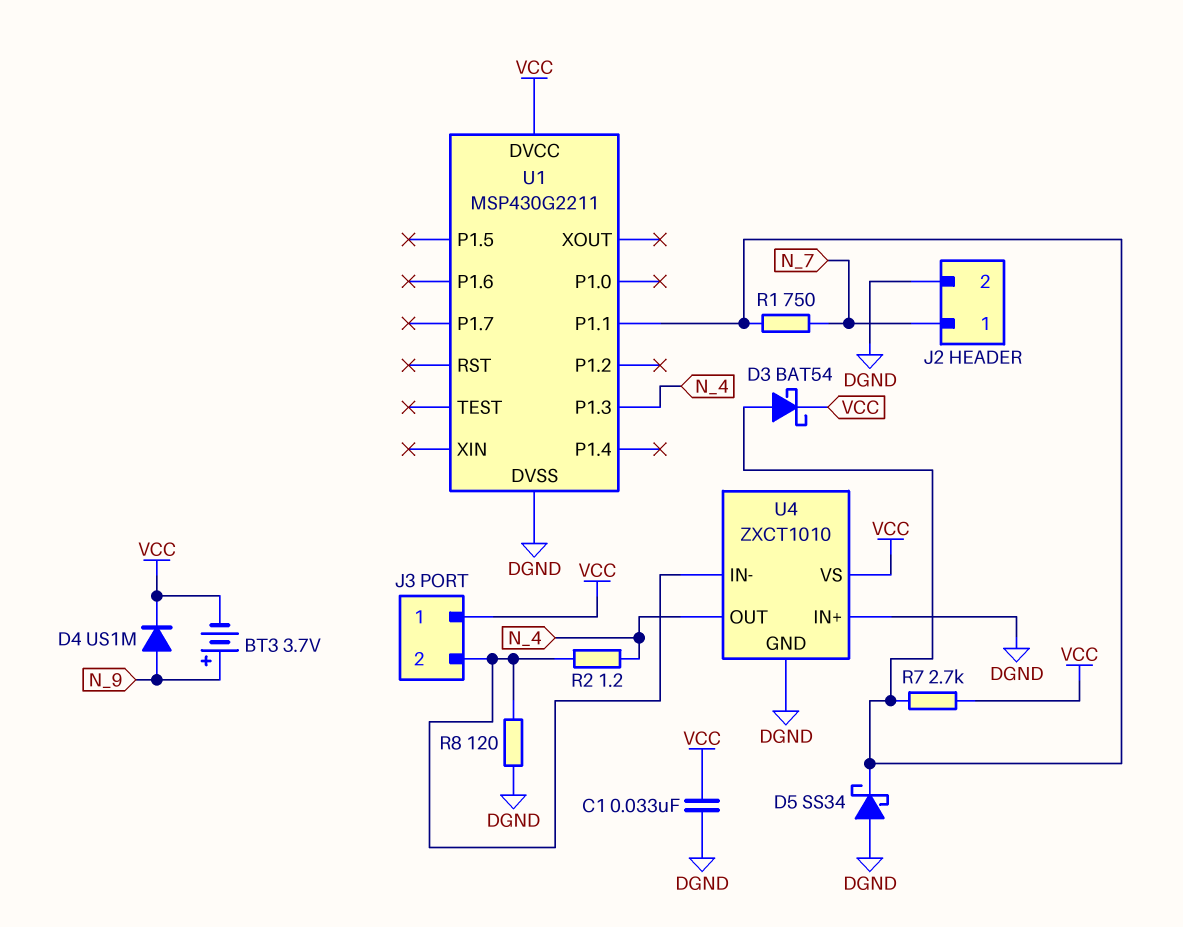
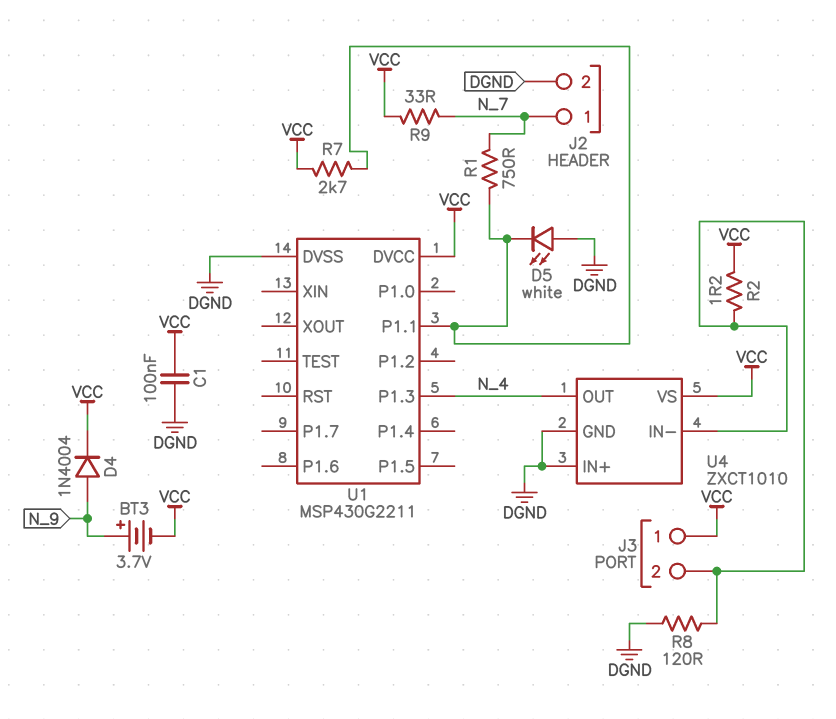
C1: 33nF (DGND, VCC) -> 100nF (DGND, VCC)
D3: schottky BAT54 (A U1/P1.1, K VCC) -> none
D4: diode US1M (A N_9, K VCC) -> diode 1N4004 (A N_9, K VCC)
D5: schottky SS34 (A DGND, K U1/P1.1) -> LED white (A DGND, K U1/P1.1)
R2: 1.2 (J3/2, N_4) -> 1.2 (J3/2, VCC)
R9: none -> 33 (N_7, VCC)

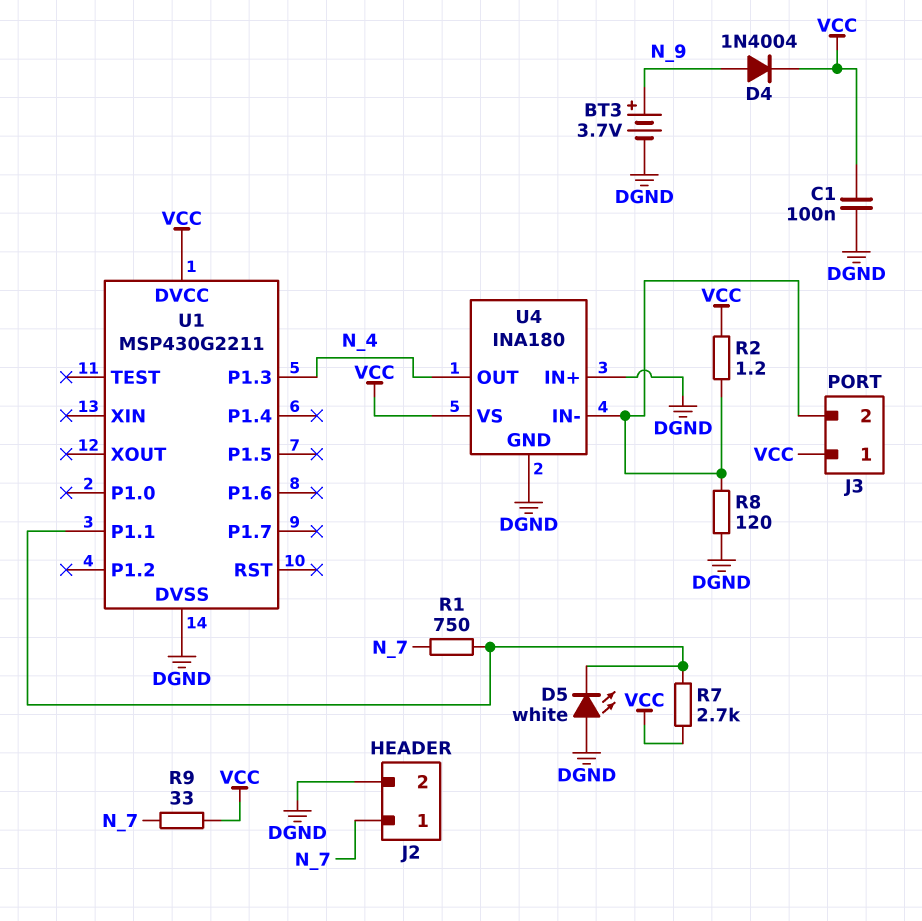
BT3: 3.7V (plus N_9, minus VCC) -> 3.7V (plus N_9, minus DGND)
U4: ZXCT1010 -> INA180

